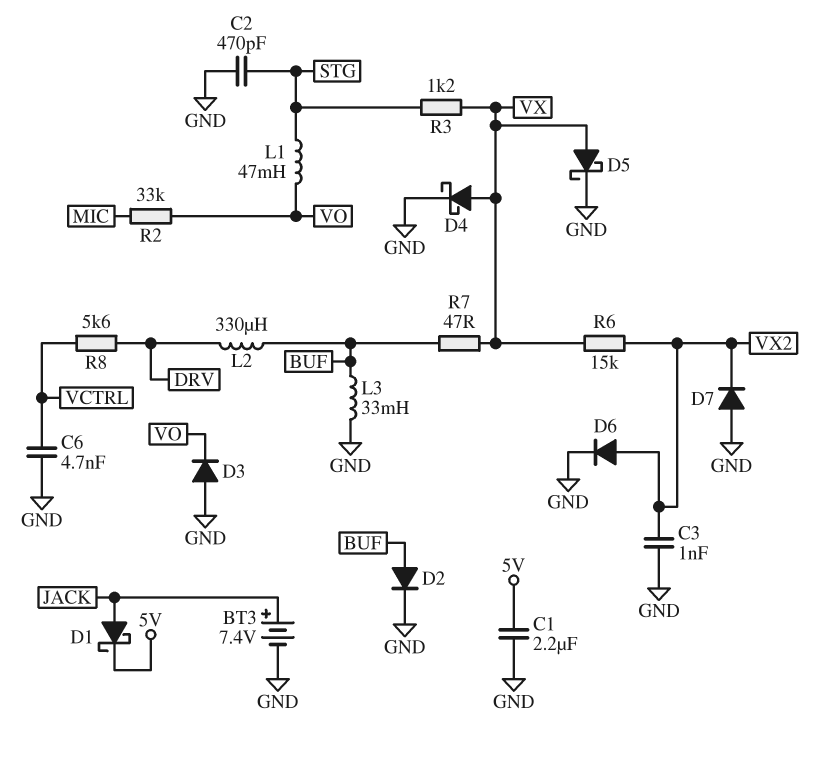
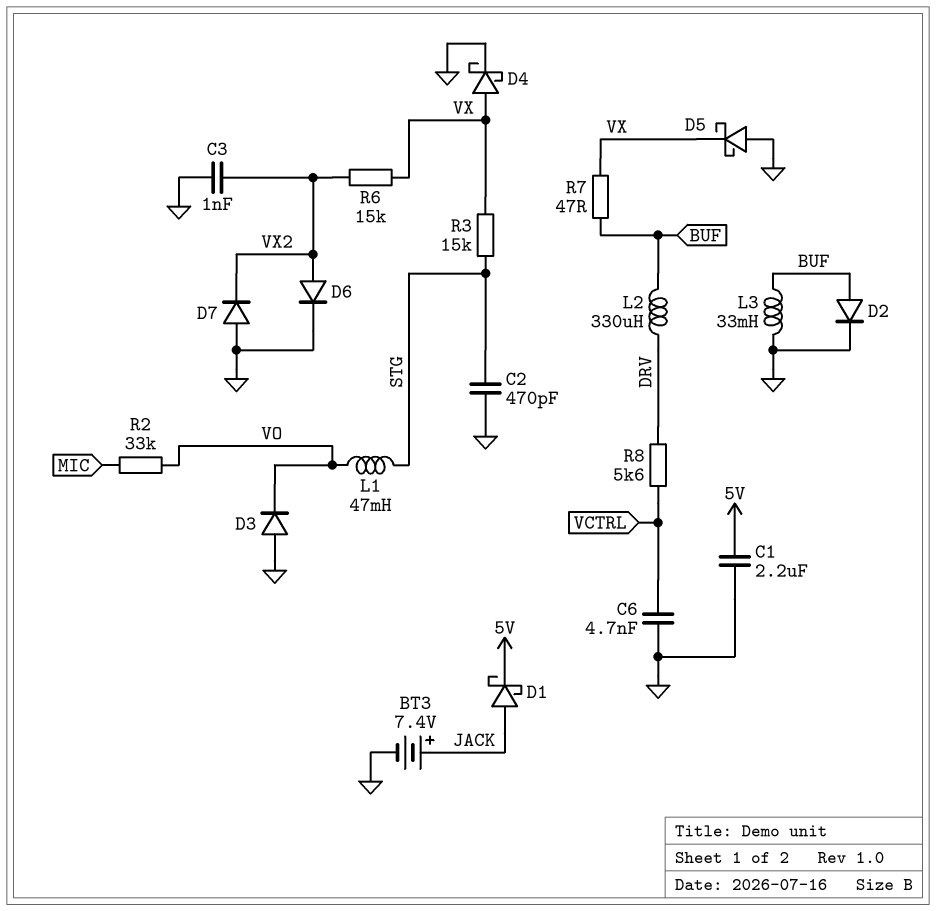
D5: schottky (A VX, K GND) -> schottky (A GND, K VX)
R3: 1.2k (STG, VX) -> 15k (STG, VX)

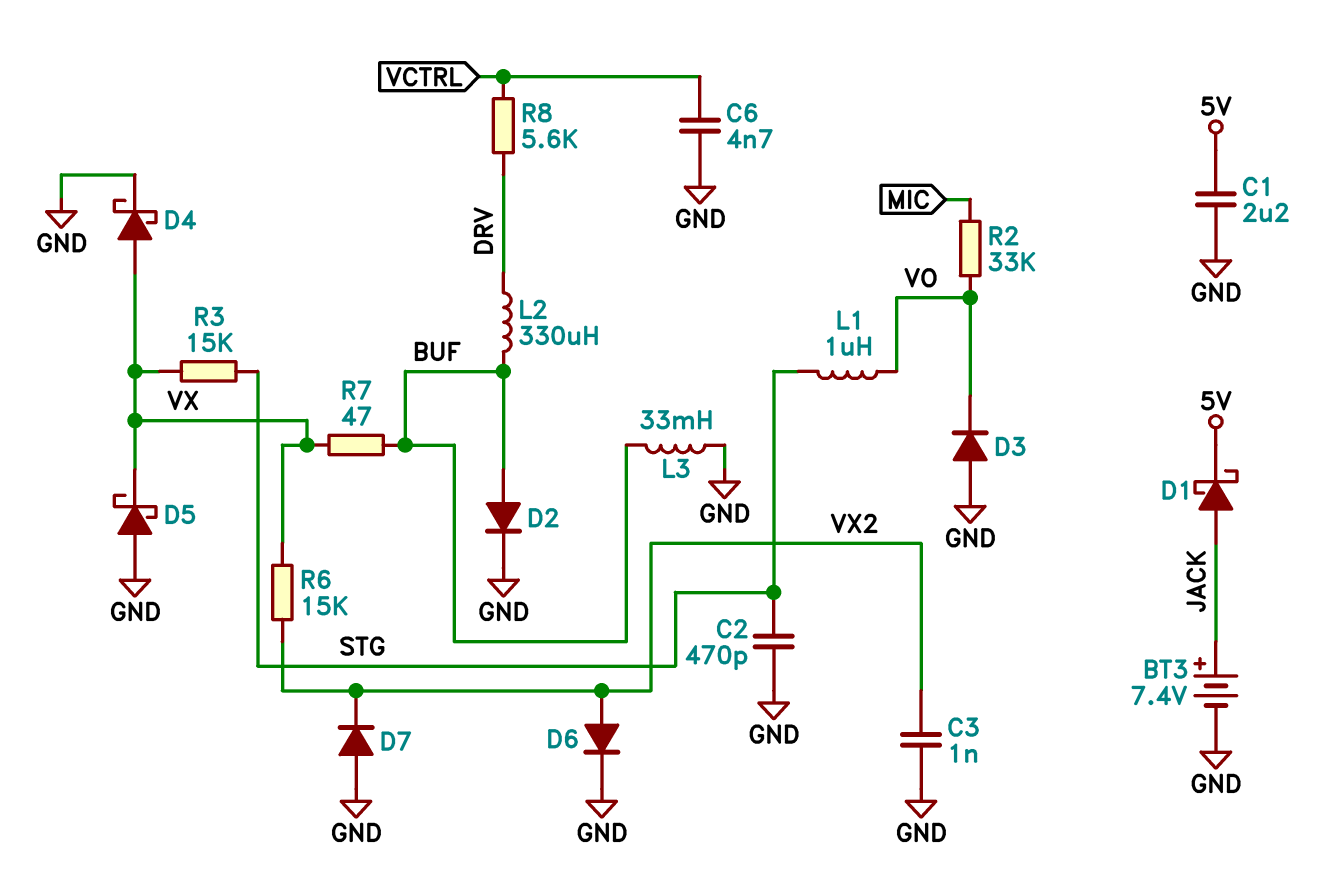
L1: 47mH (STG, VO) -> 1uH (STG, VO)

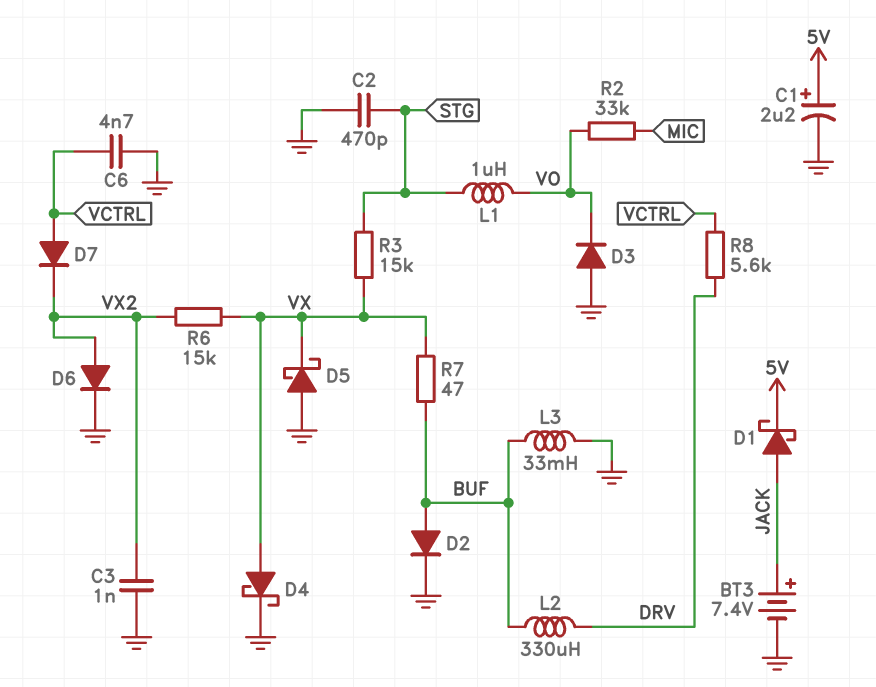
C1: 2.2uF (5V, GND) -> 2.2uF (plus 5V, minus GND)
D7: diode (A GND, K VX2) -> diode (A VCTRL, K VX2)

